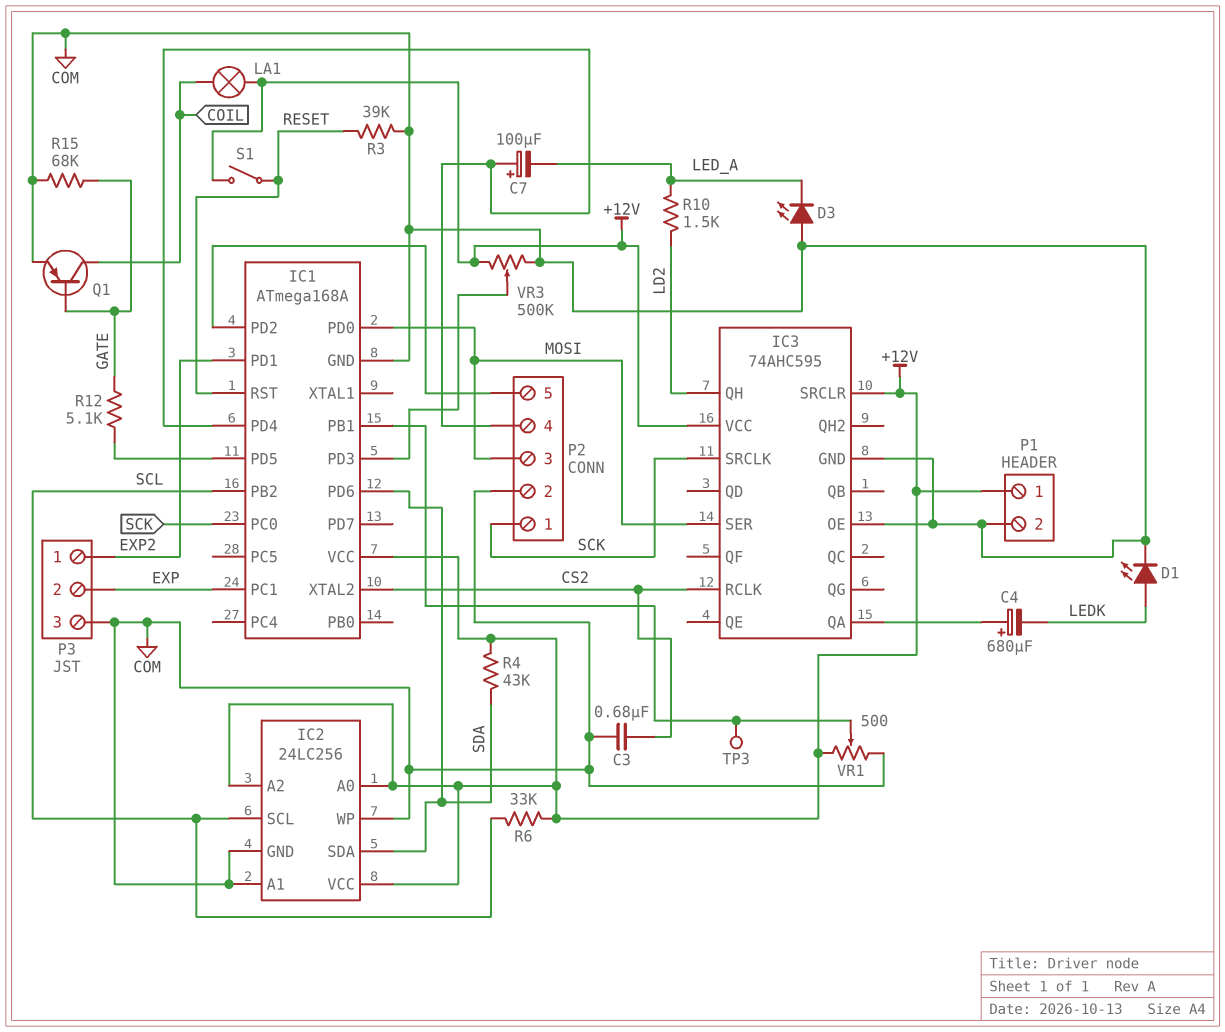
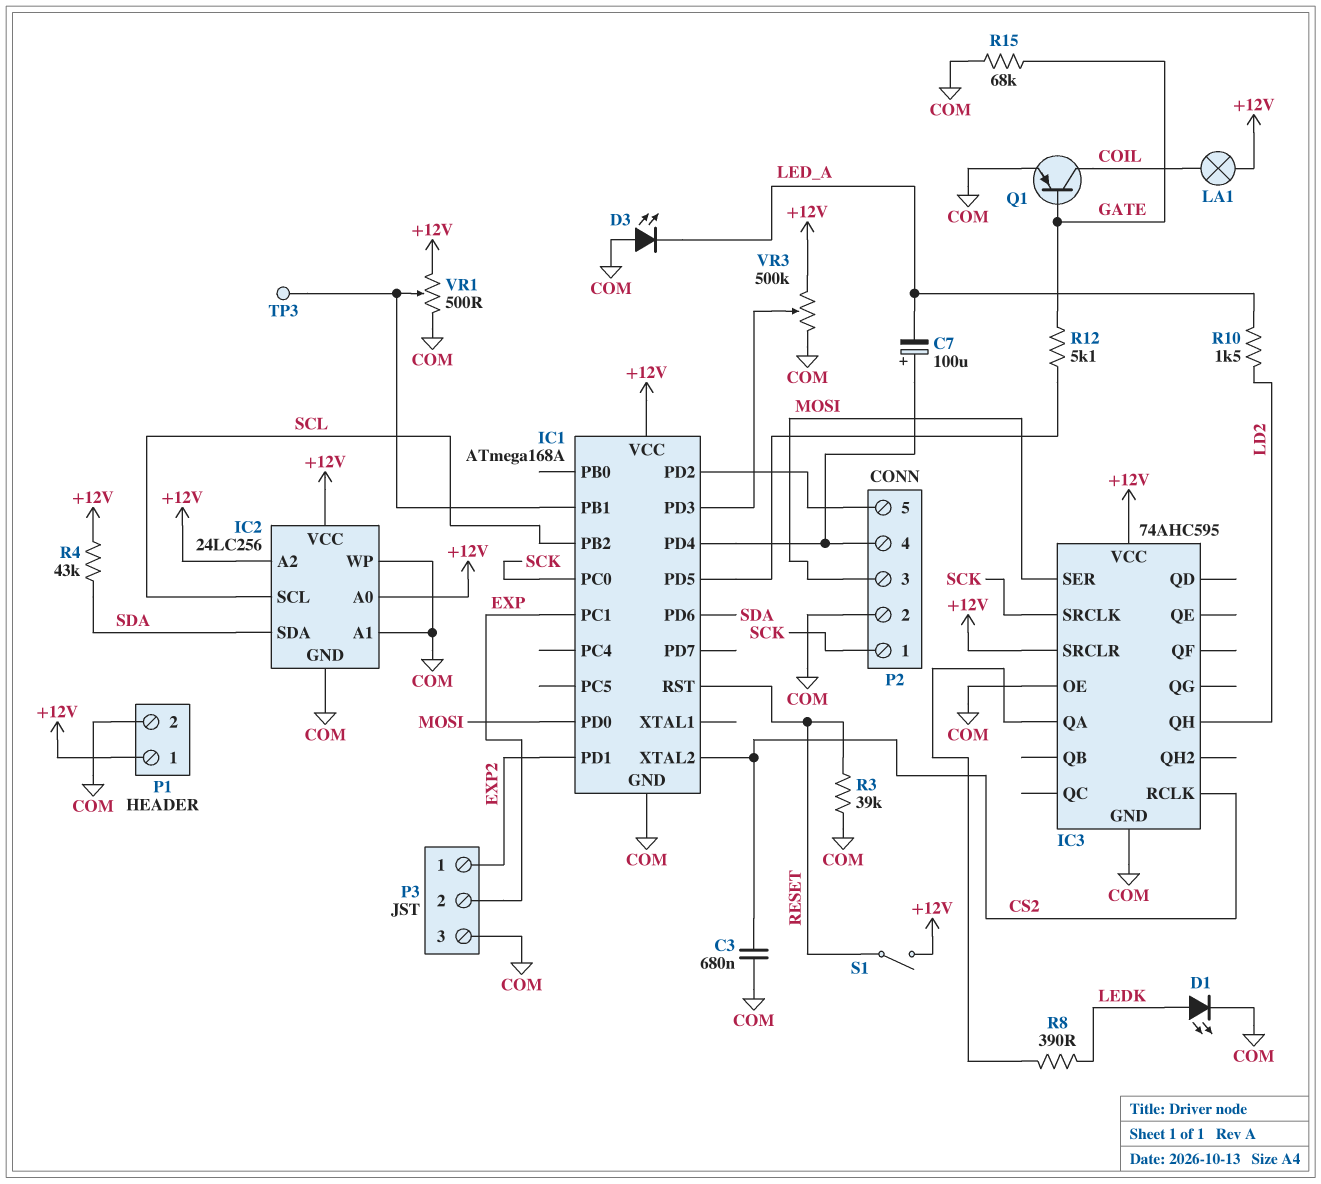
C4: 680uF (plus IC3/QA, minus LEDK) -> none
R6: 33k (+12V, SCL) -> none
R8: none -> 390 (IC3/QA, LEDK)

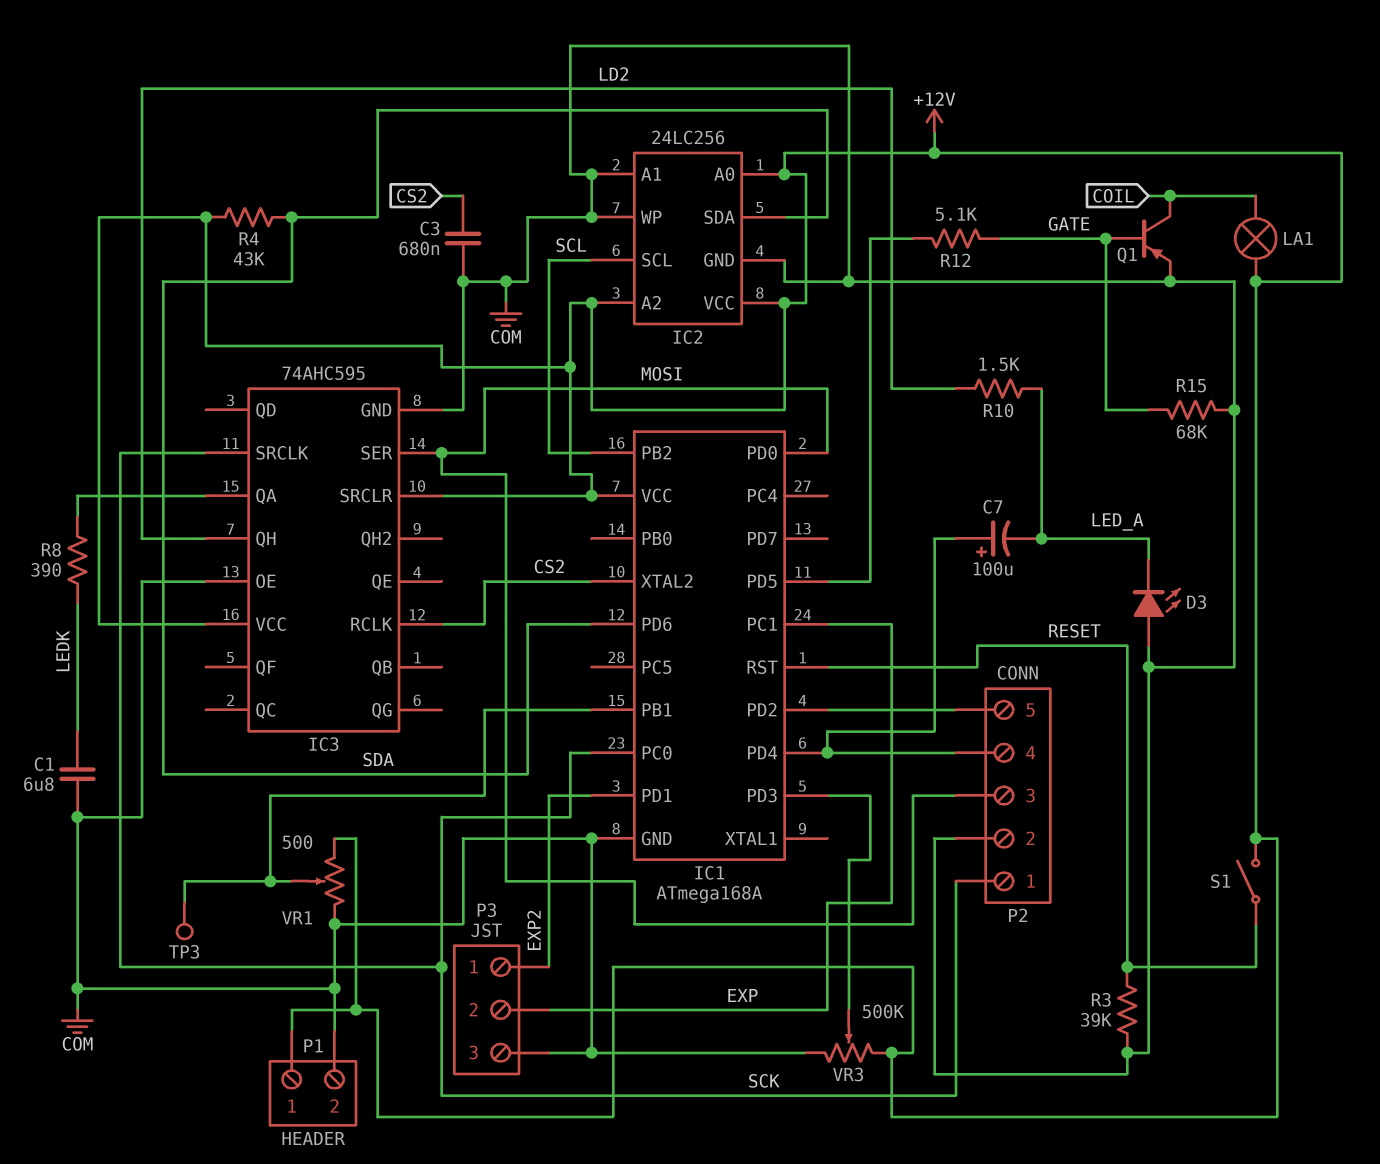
C1: none -> 6.8uF (COM, LEDK)
D1: LED (A LEDK, K COM) -> none

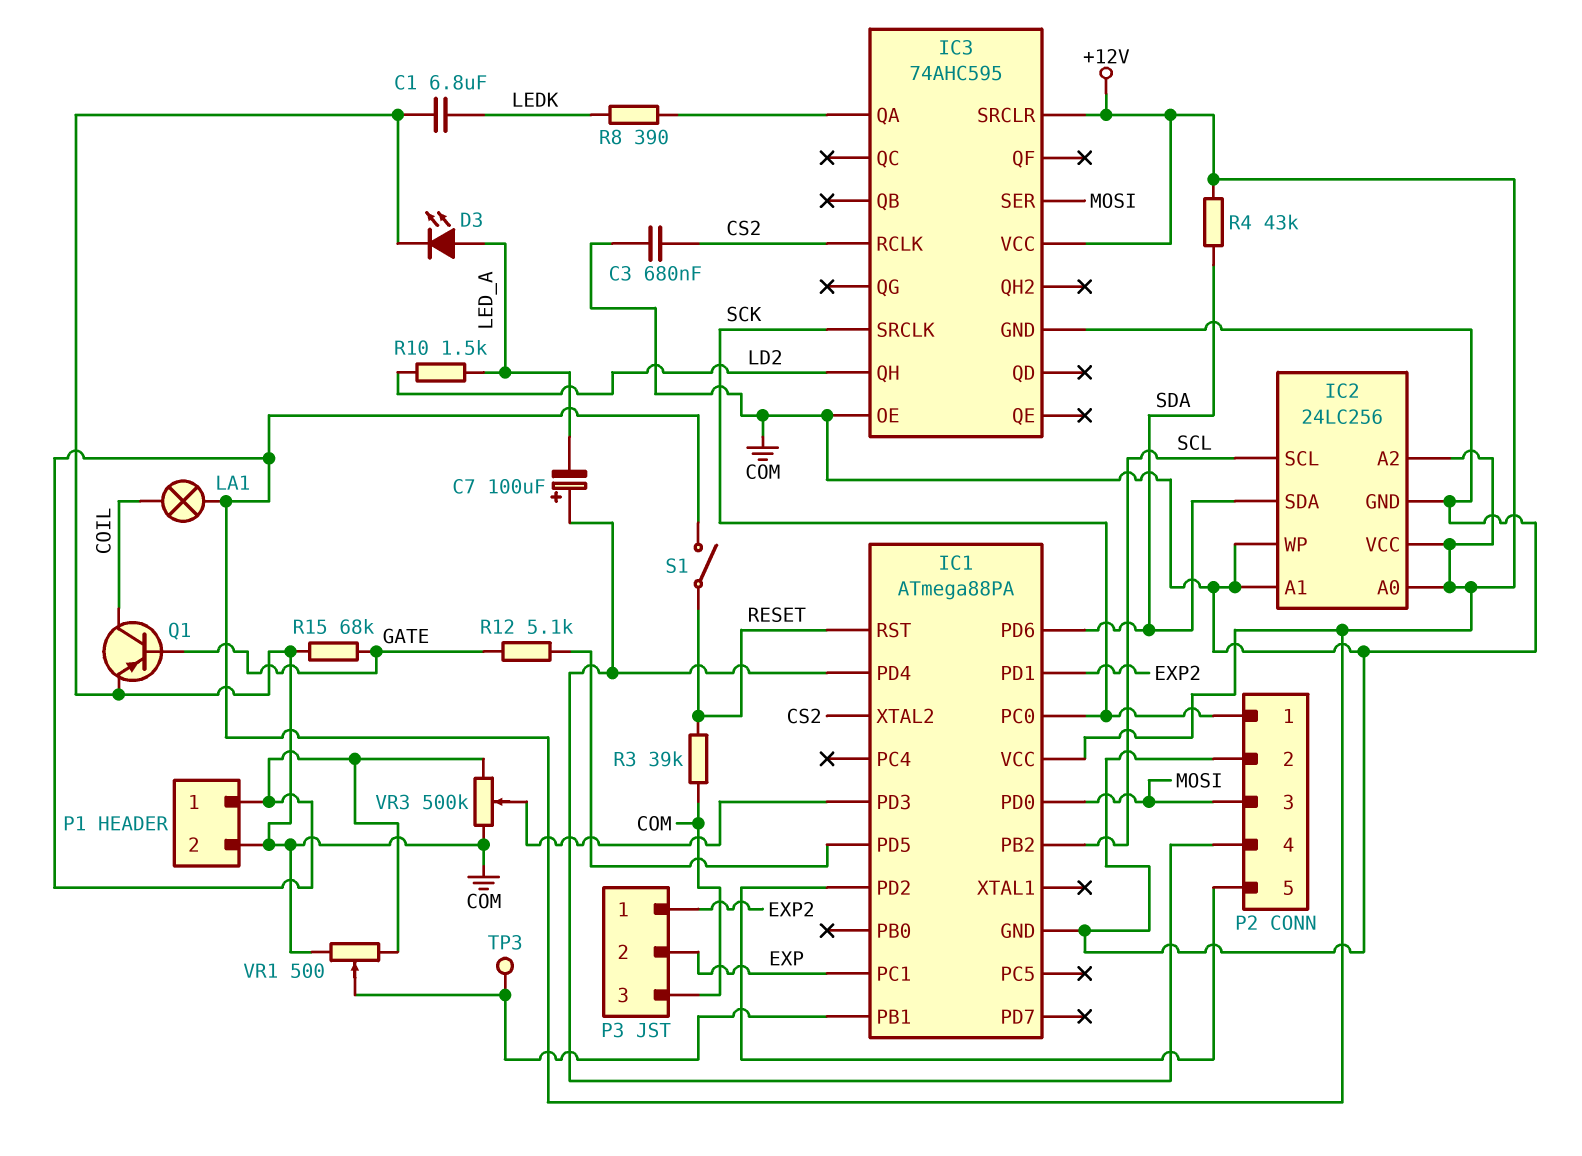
D3: LED (A COM, K LED_A) -> LED (A LED_A, K COM)
IC1: ATmega168A -> ATmega88PA

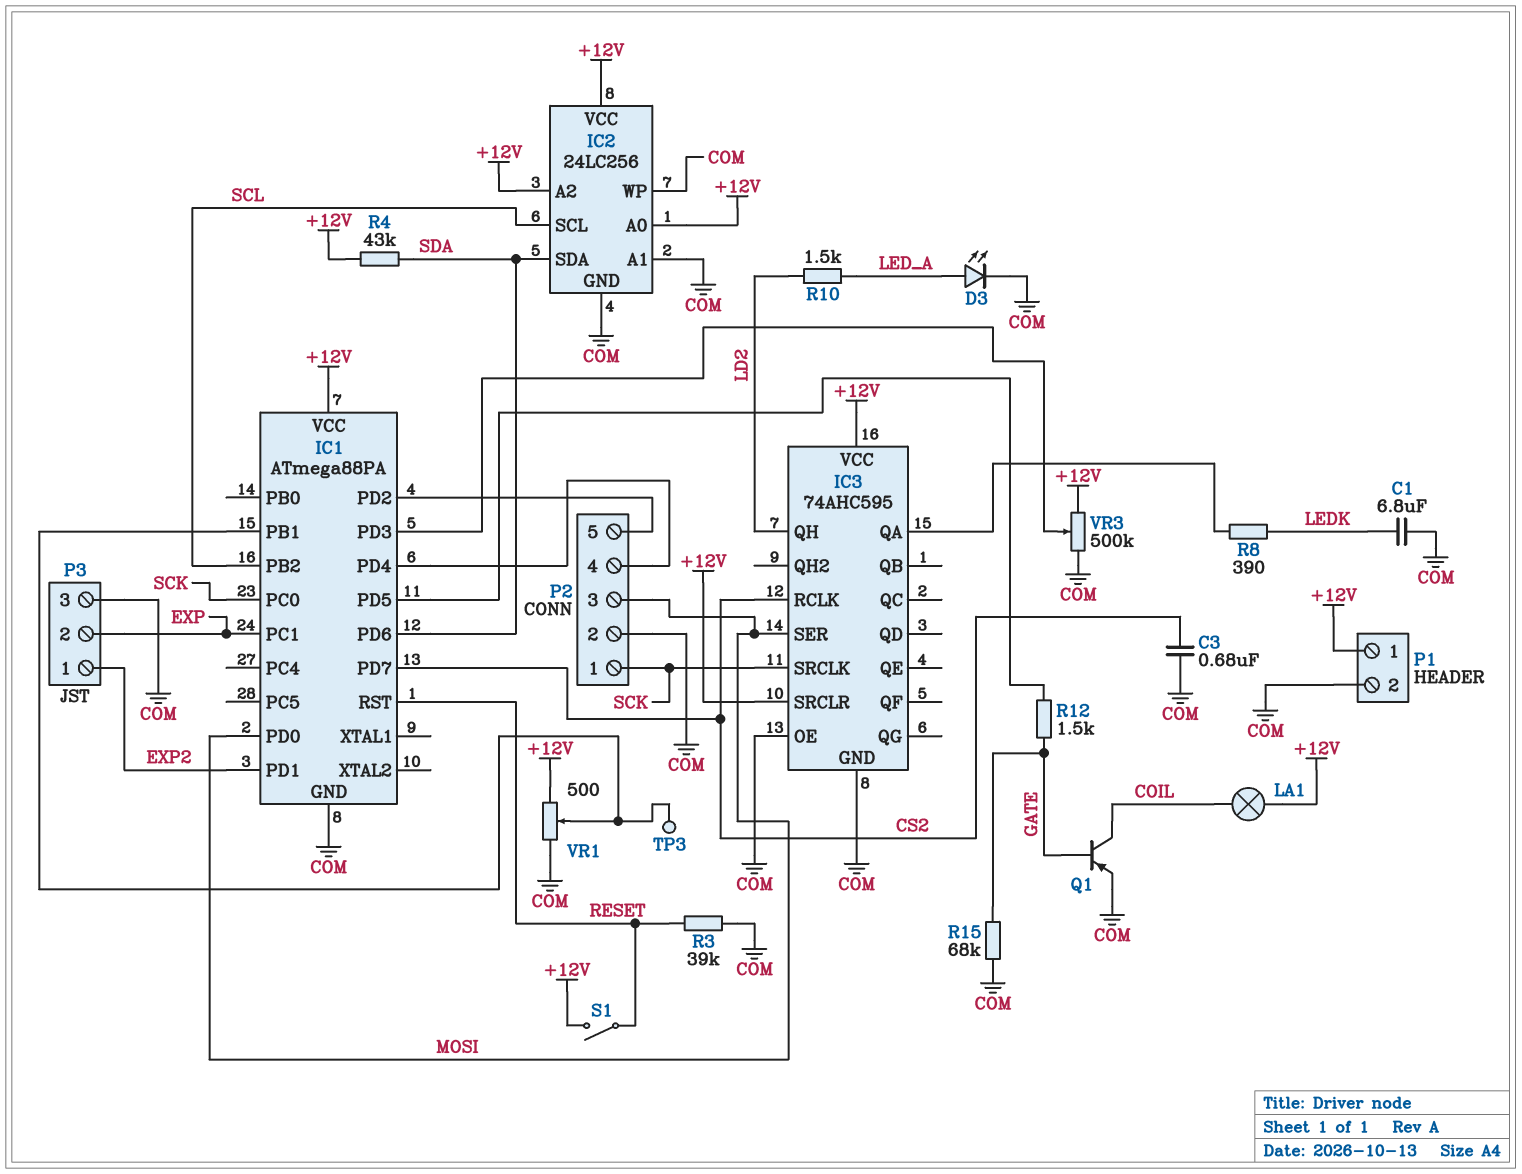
C7: 100uF (plus IC1/PD4, minus LED_A) -> none
IC1 pin PD7: none -> CS2
IC1 pin XTAL2: CS2 -> none
R12: 5.1k (GATE, IC1/PD5) -> 1.5k (GATE, IC1/PD5)

